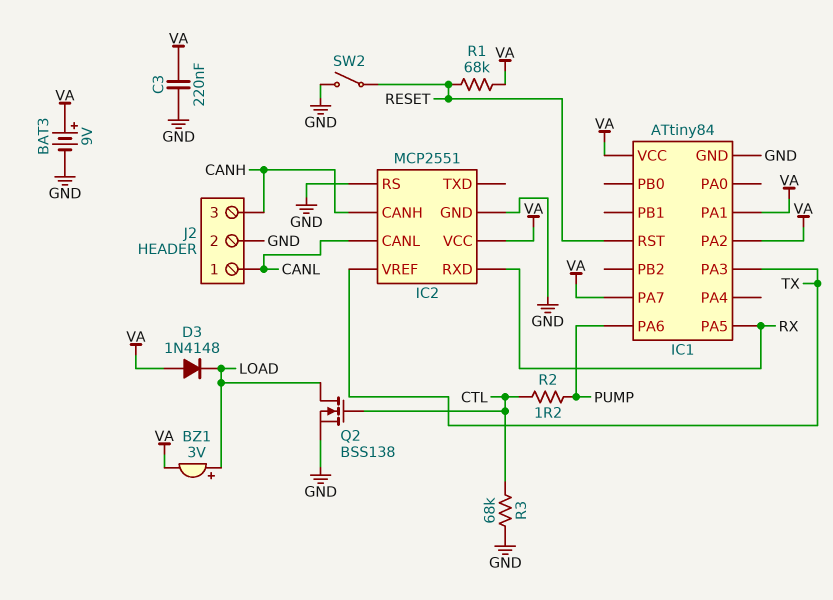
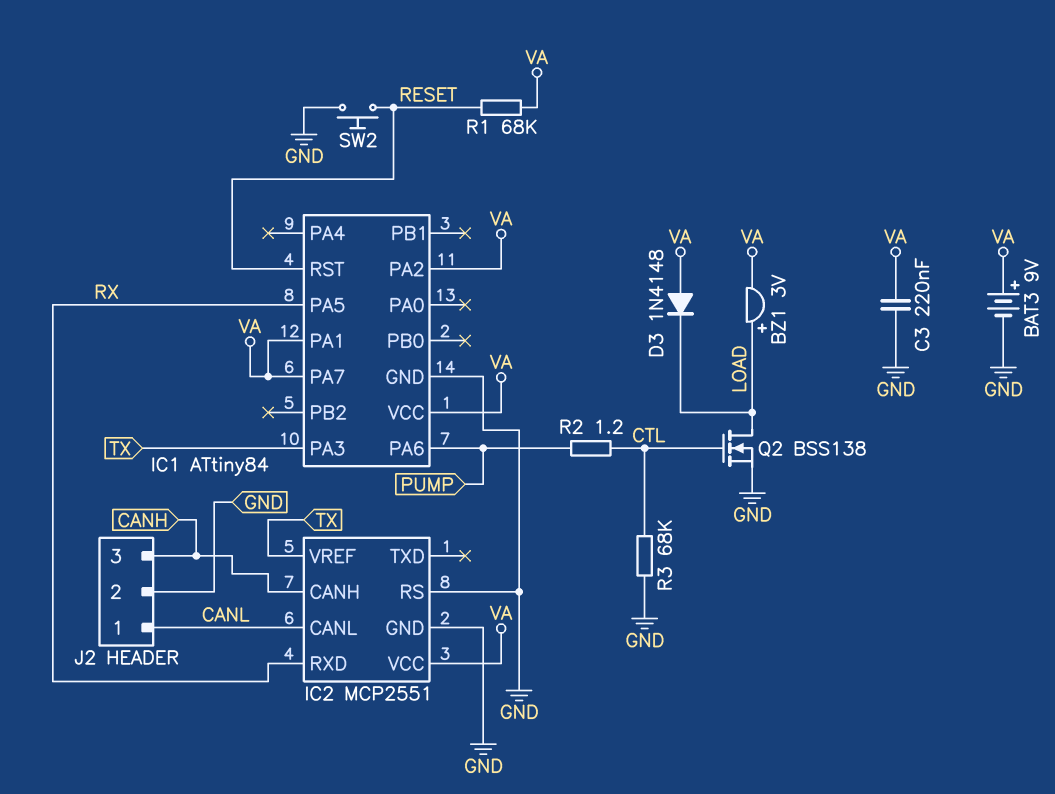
SW2: switch (GND, RESET) -> button (GND, RESET)

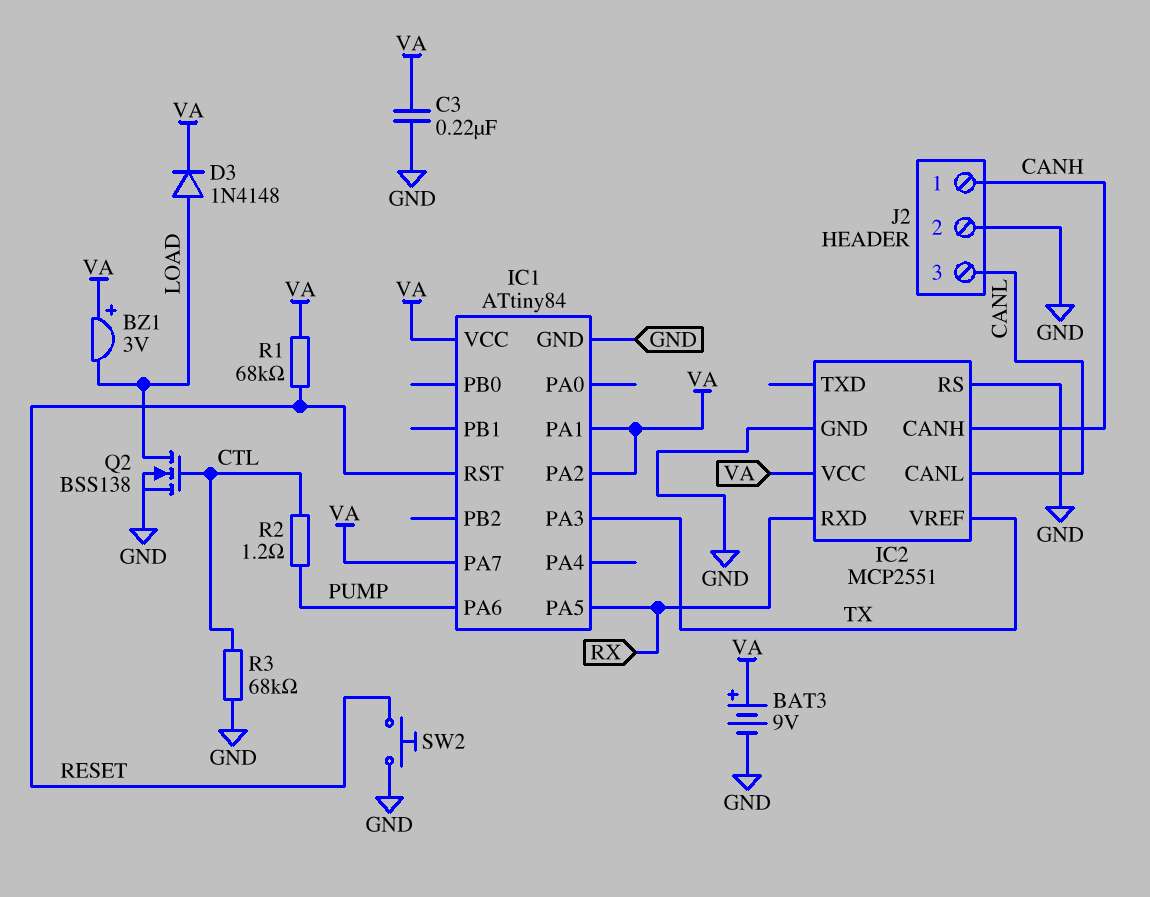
BZ1: buzzer 3V (plus LOAD, minus VA) -> buzzer 3V (plus VA, minus LOAD)
D3: diode 1N4148 (A VA, K LOAD) -> diode 1N4148 (A LOAD, K VA)
J2 pin 1: CANL -> CANH
J2 pin 3: CANH -> CANL

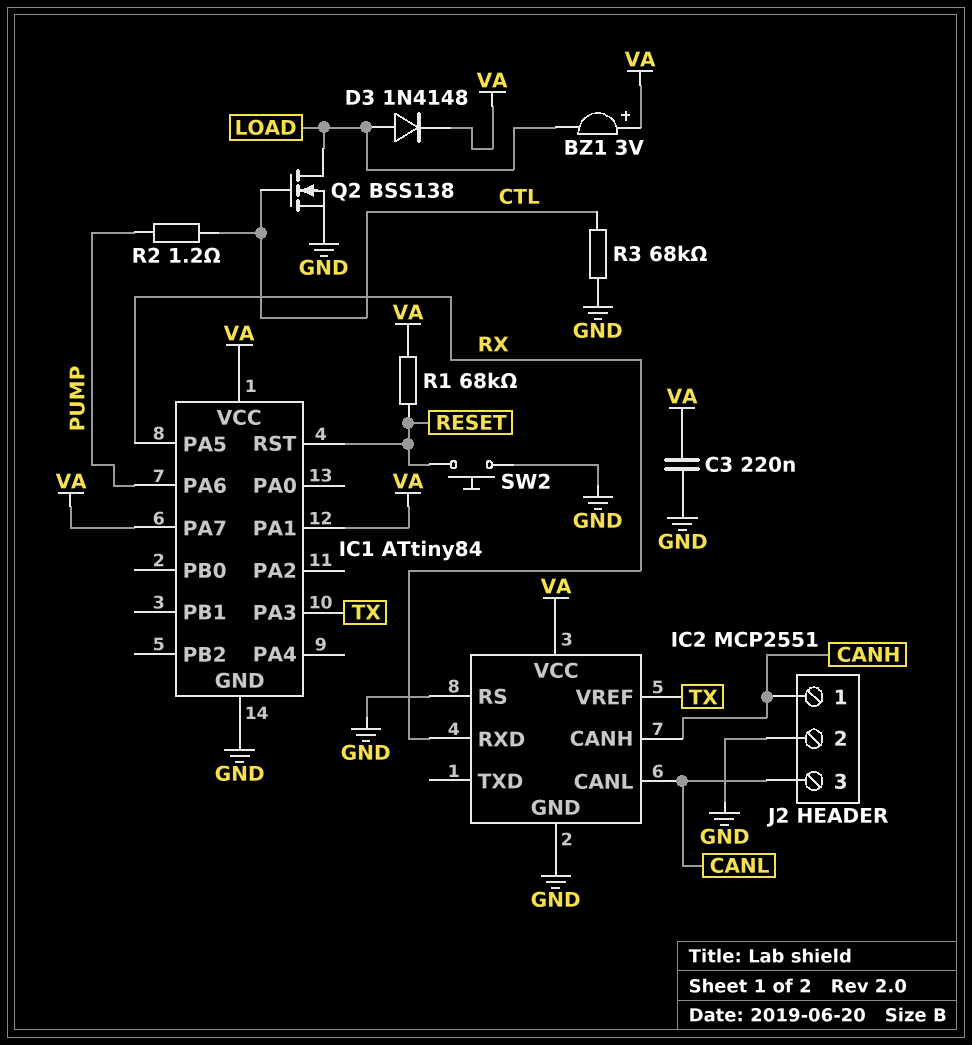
BAT3: 9V (plus VA, minus GND) -> none
IC1 pin PA2: VA -> none

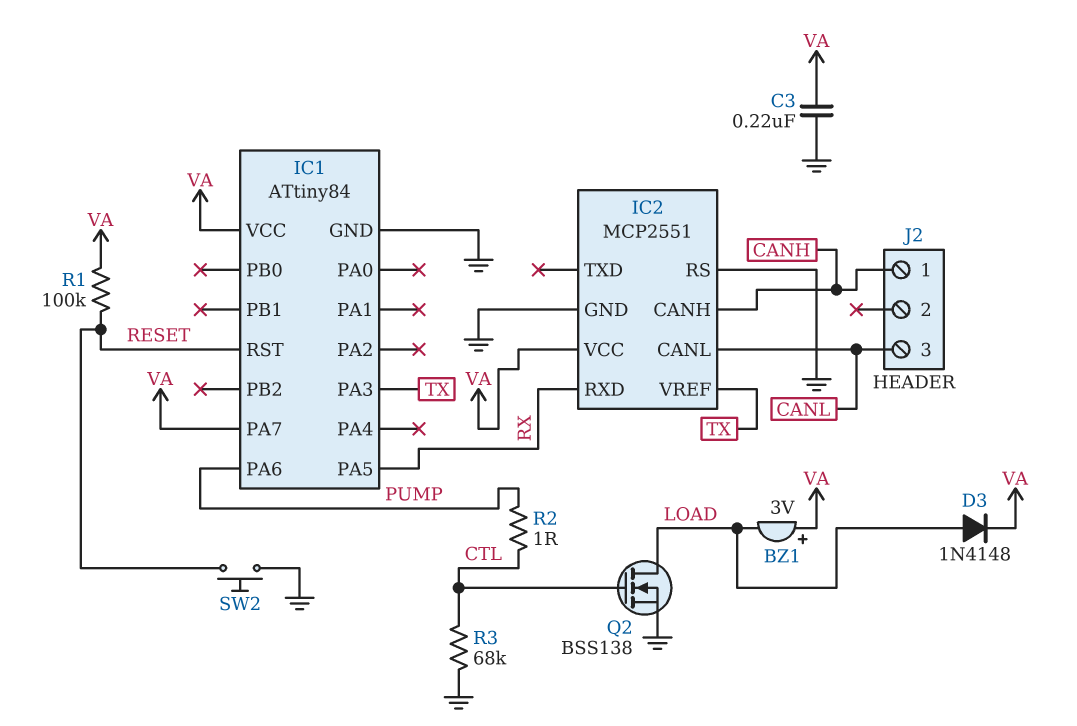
IC1 pin PA1: VA -> none
J2 pin 2: GND -> none
R1: 68k (RESET, VA) -> 100k (RESET, VA)
R2: 1.2 (CTL, PUMP) -> 1 (CTL, PUMP)

